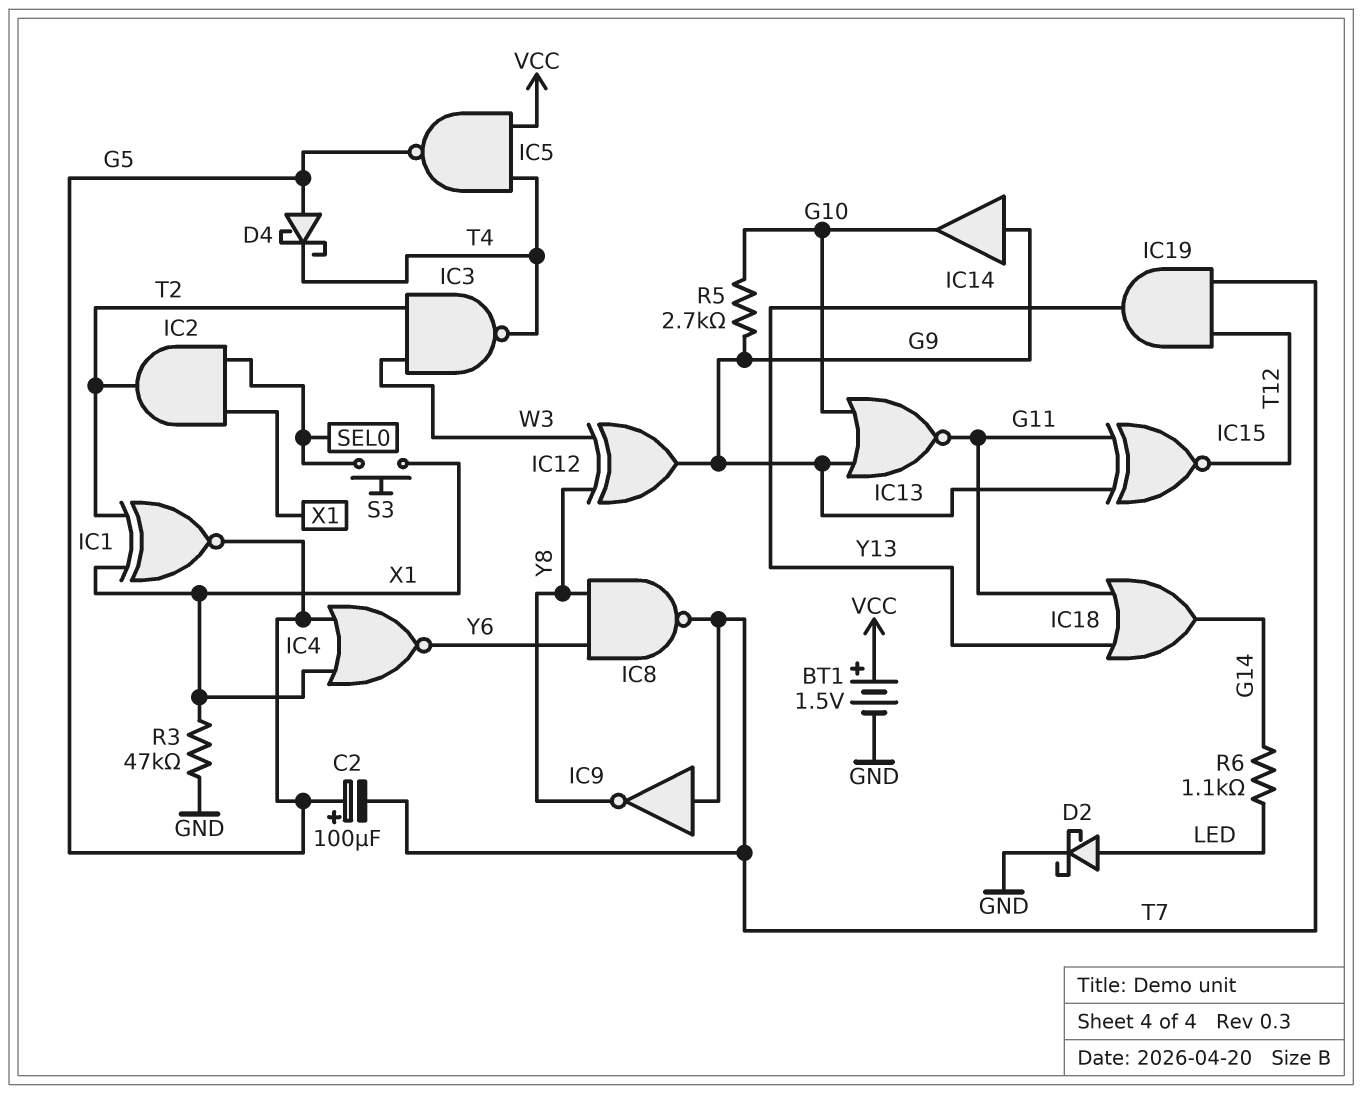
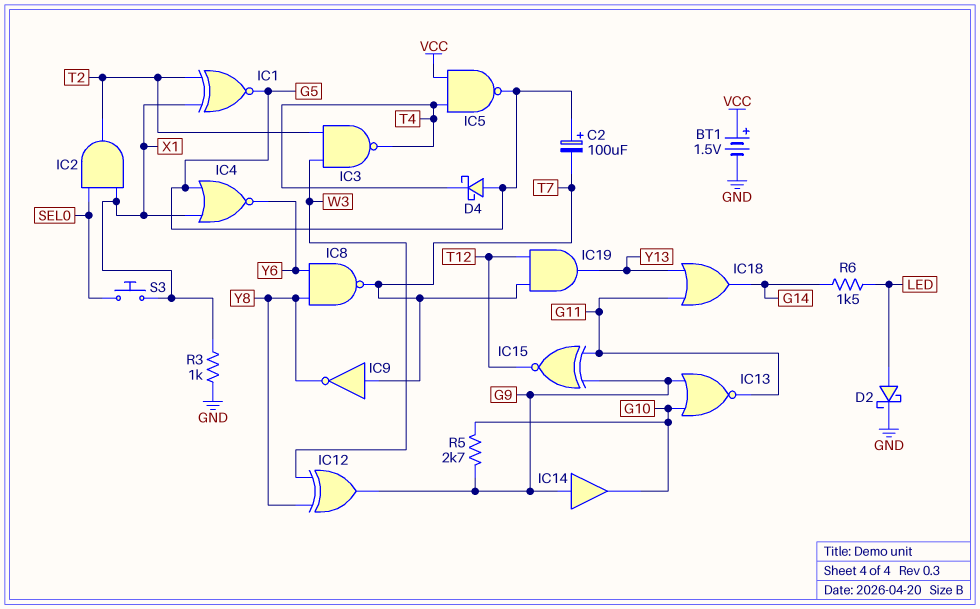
R3: 47k (GND, X1) -> 1k (GND, X1)
R6: 1.1k (G14, LED) -> 1.5k (G14, LED)

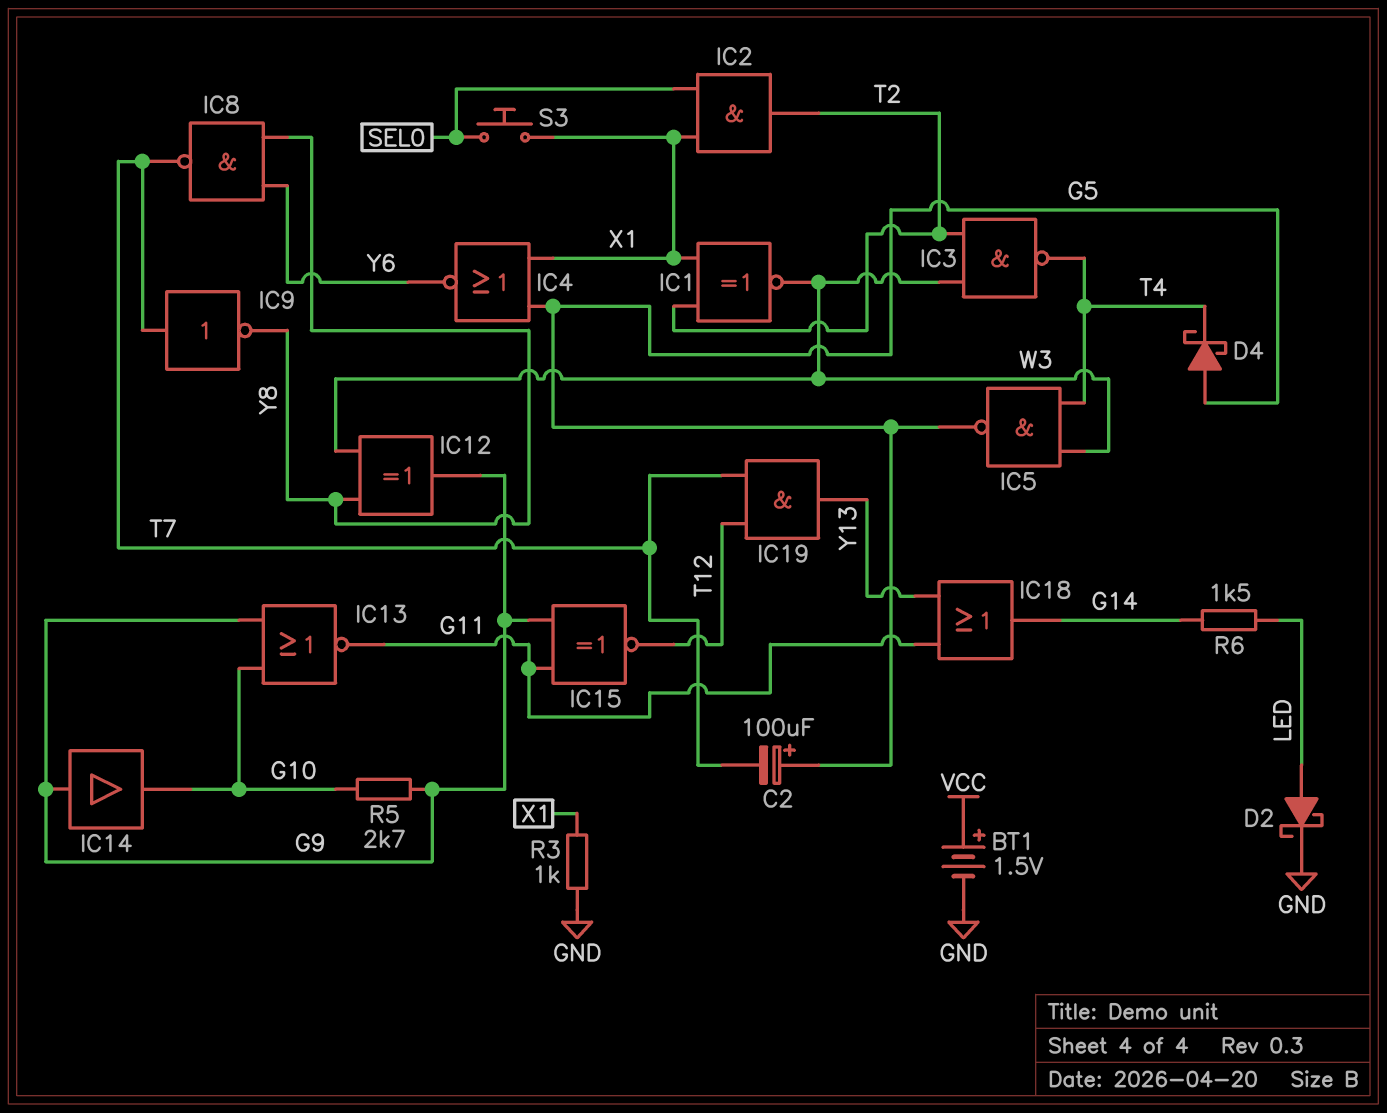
IC1: XNOR (in T2, in X1, out G5) -> XNOR (in T2, in X1, out W3)
IC5: NAND (in T4, in VCC, out G5) -> NAND (in T4, in W3, out G5)

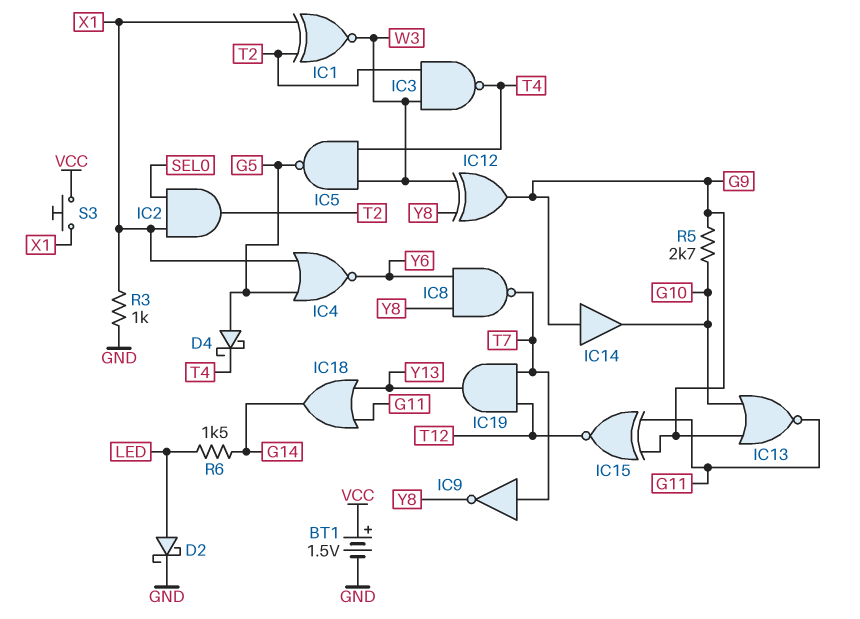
C2: 100uF (plus G5, minus T7) -> none
S3: button (SEL0, X1) -> button (VCC, X1)

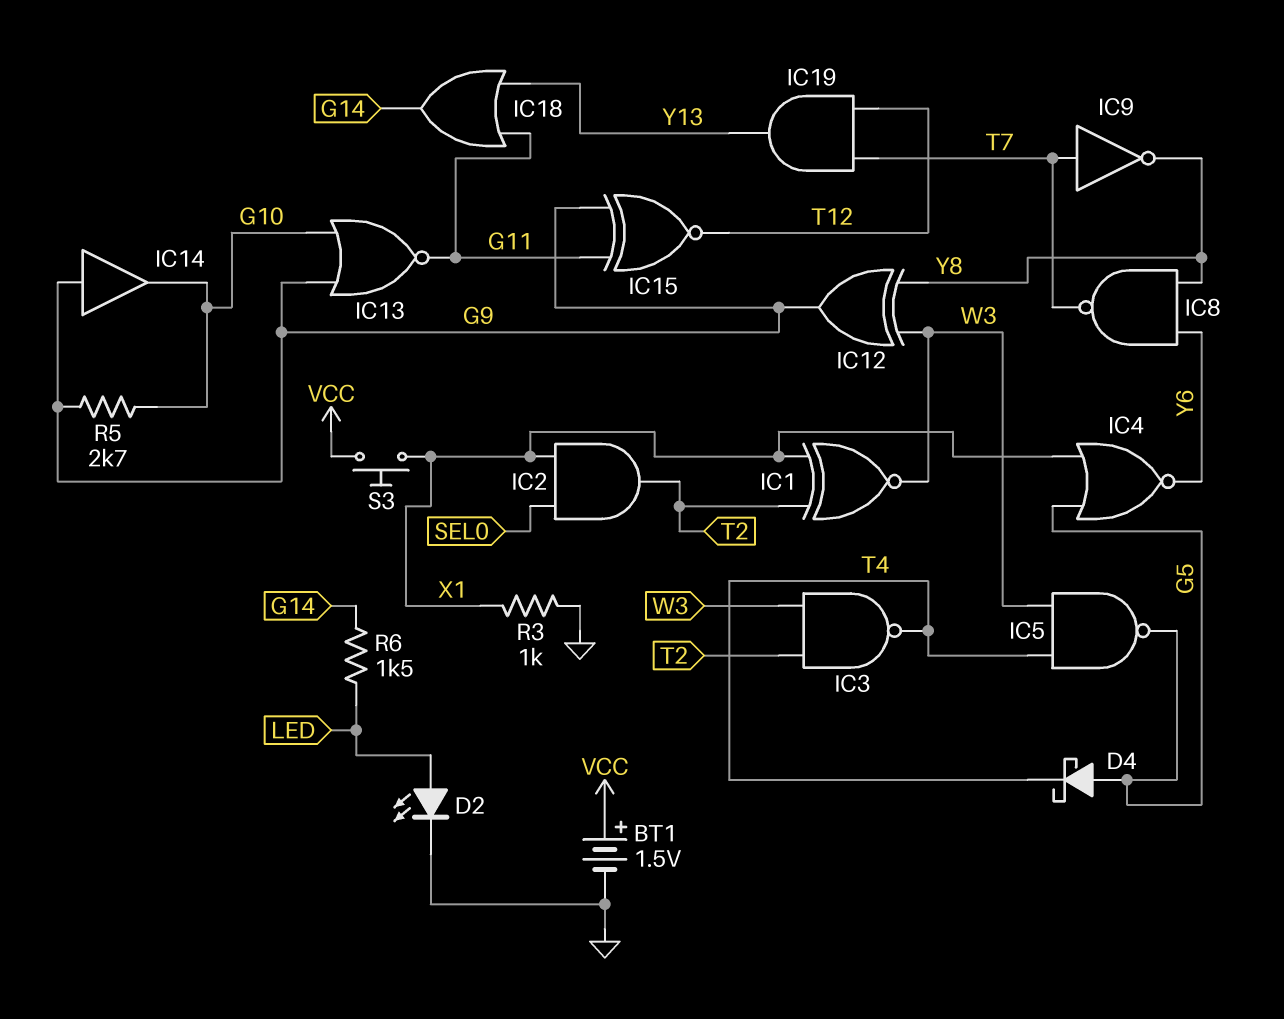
D2: schottky (A LED, K GND) -> LED (A LED, K GND)

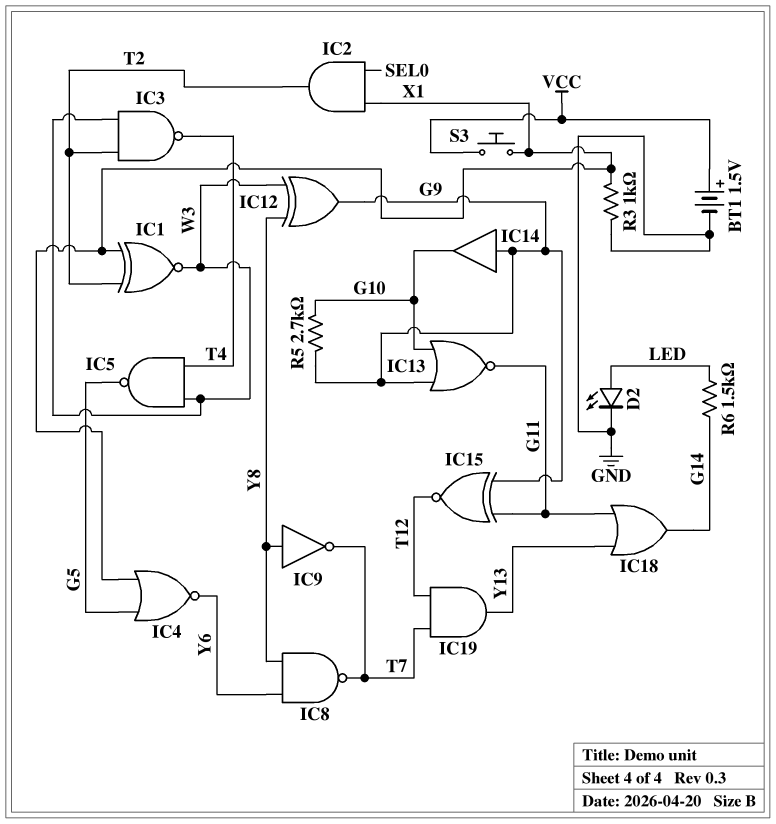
D4: schottky (A G5, K T4) -> none
IC9: NOT (in T7, out Y8) -> NOT (in Y8, out T7)

